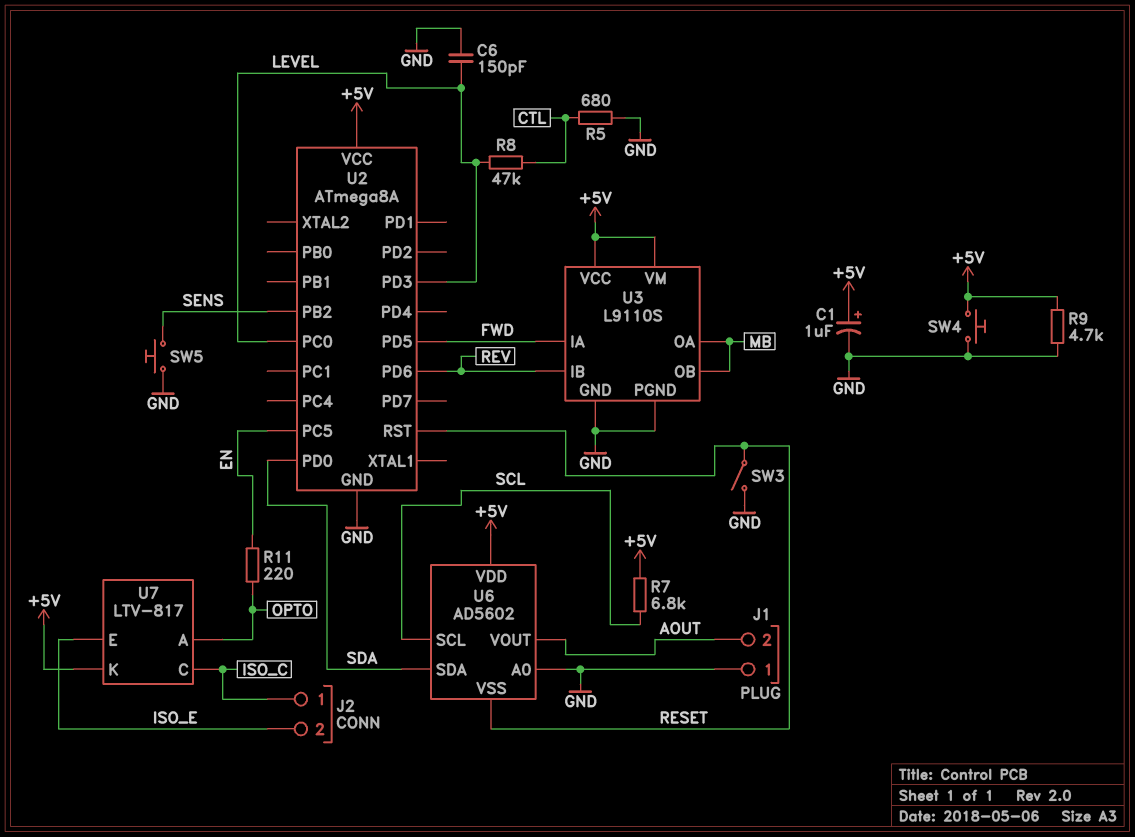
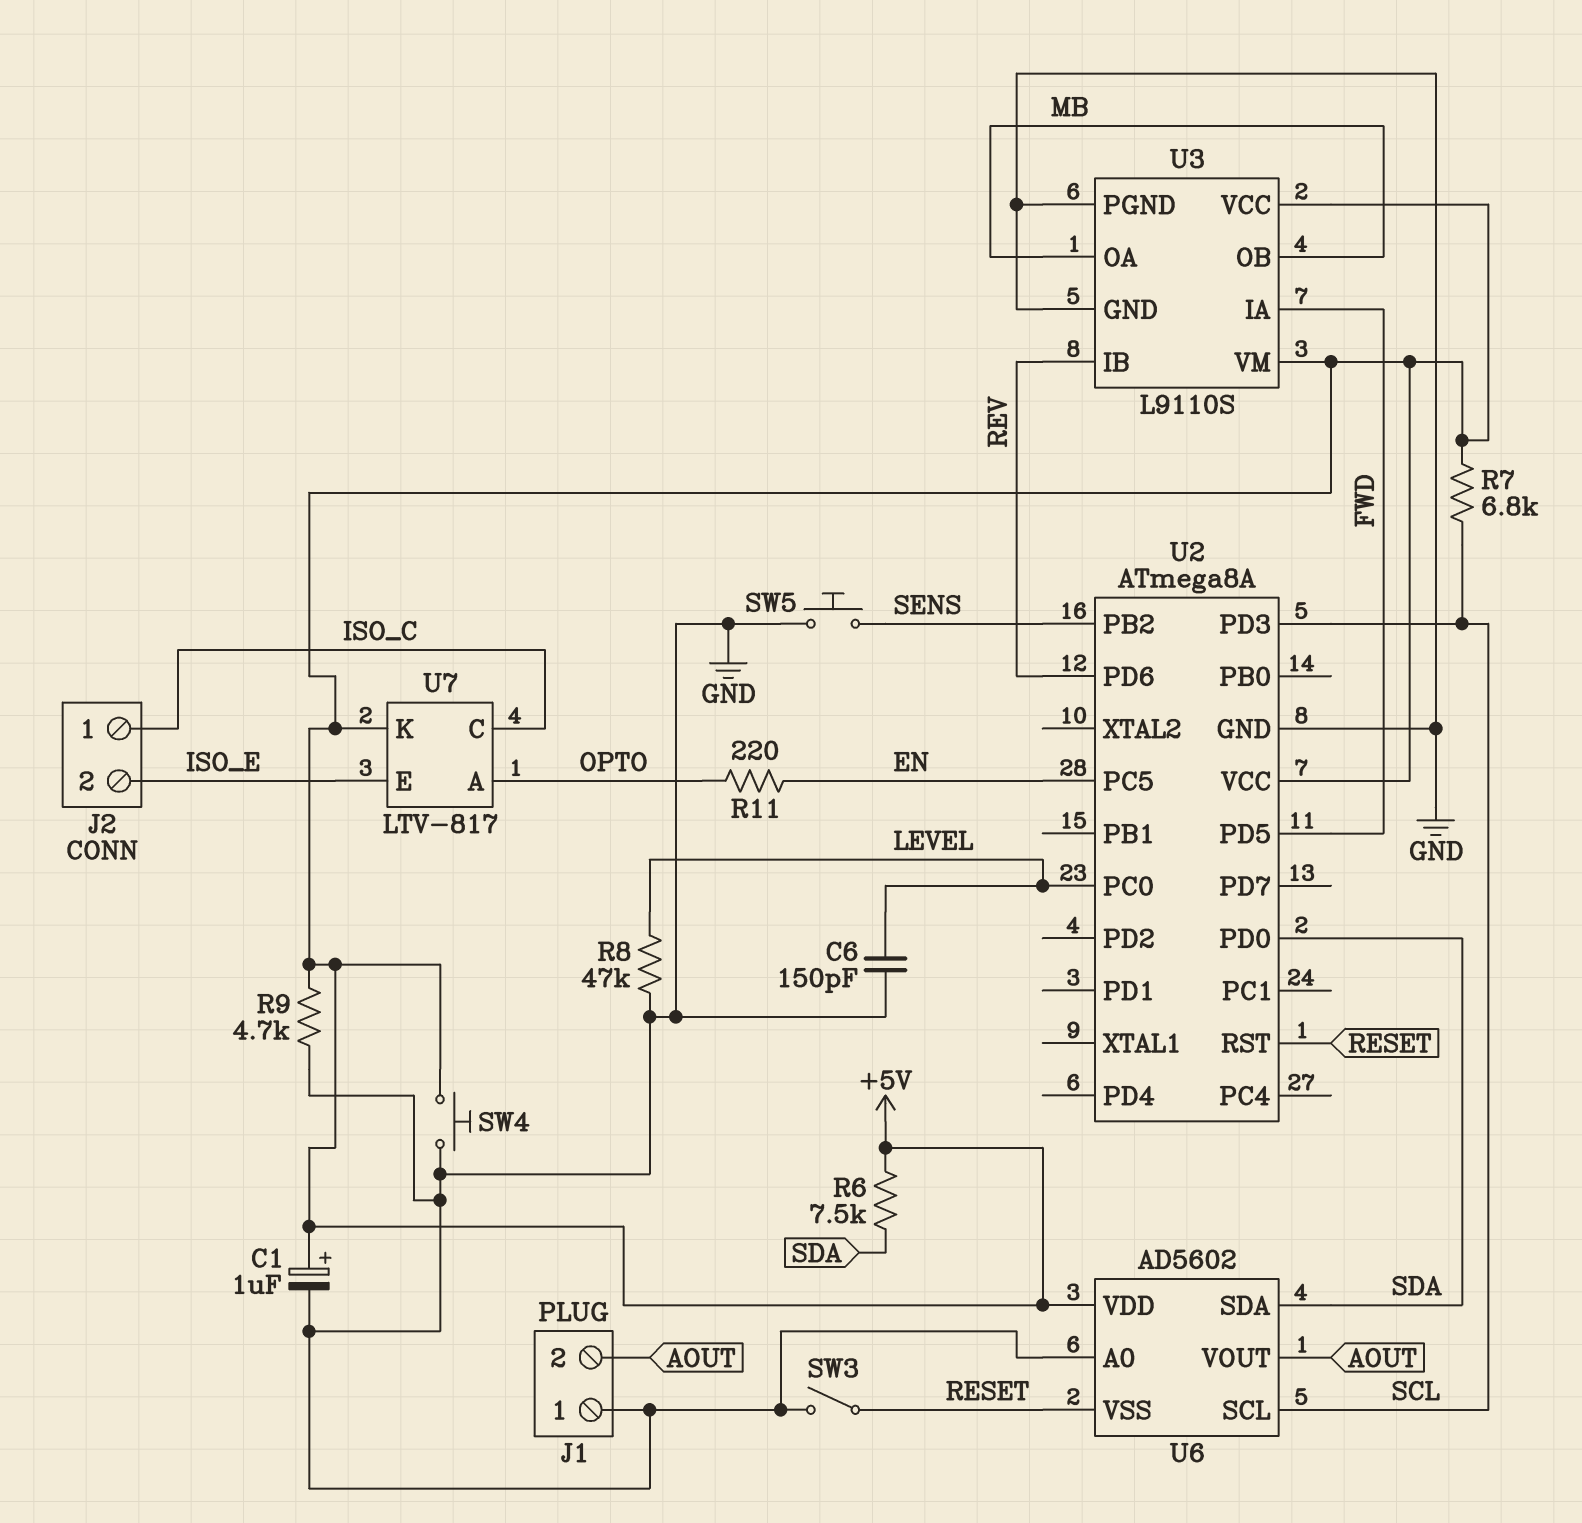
R5: 680 (CTL, GND) -> none
R6: none -> 7.5k (+5V, SDA)
R8: 47k (CTL, LEVEL) -> 47k (GND, LEVEL)
U2 pin PD3: LEVEL -> SCL

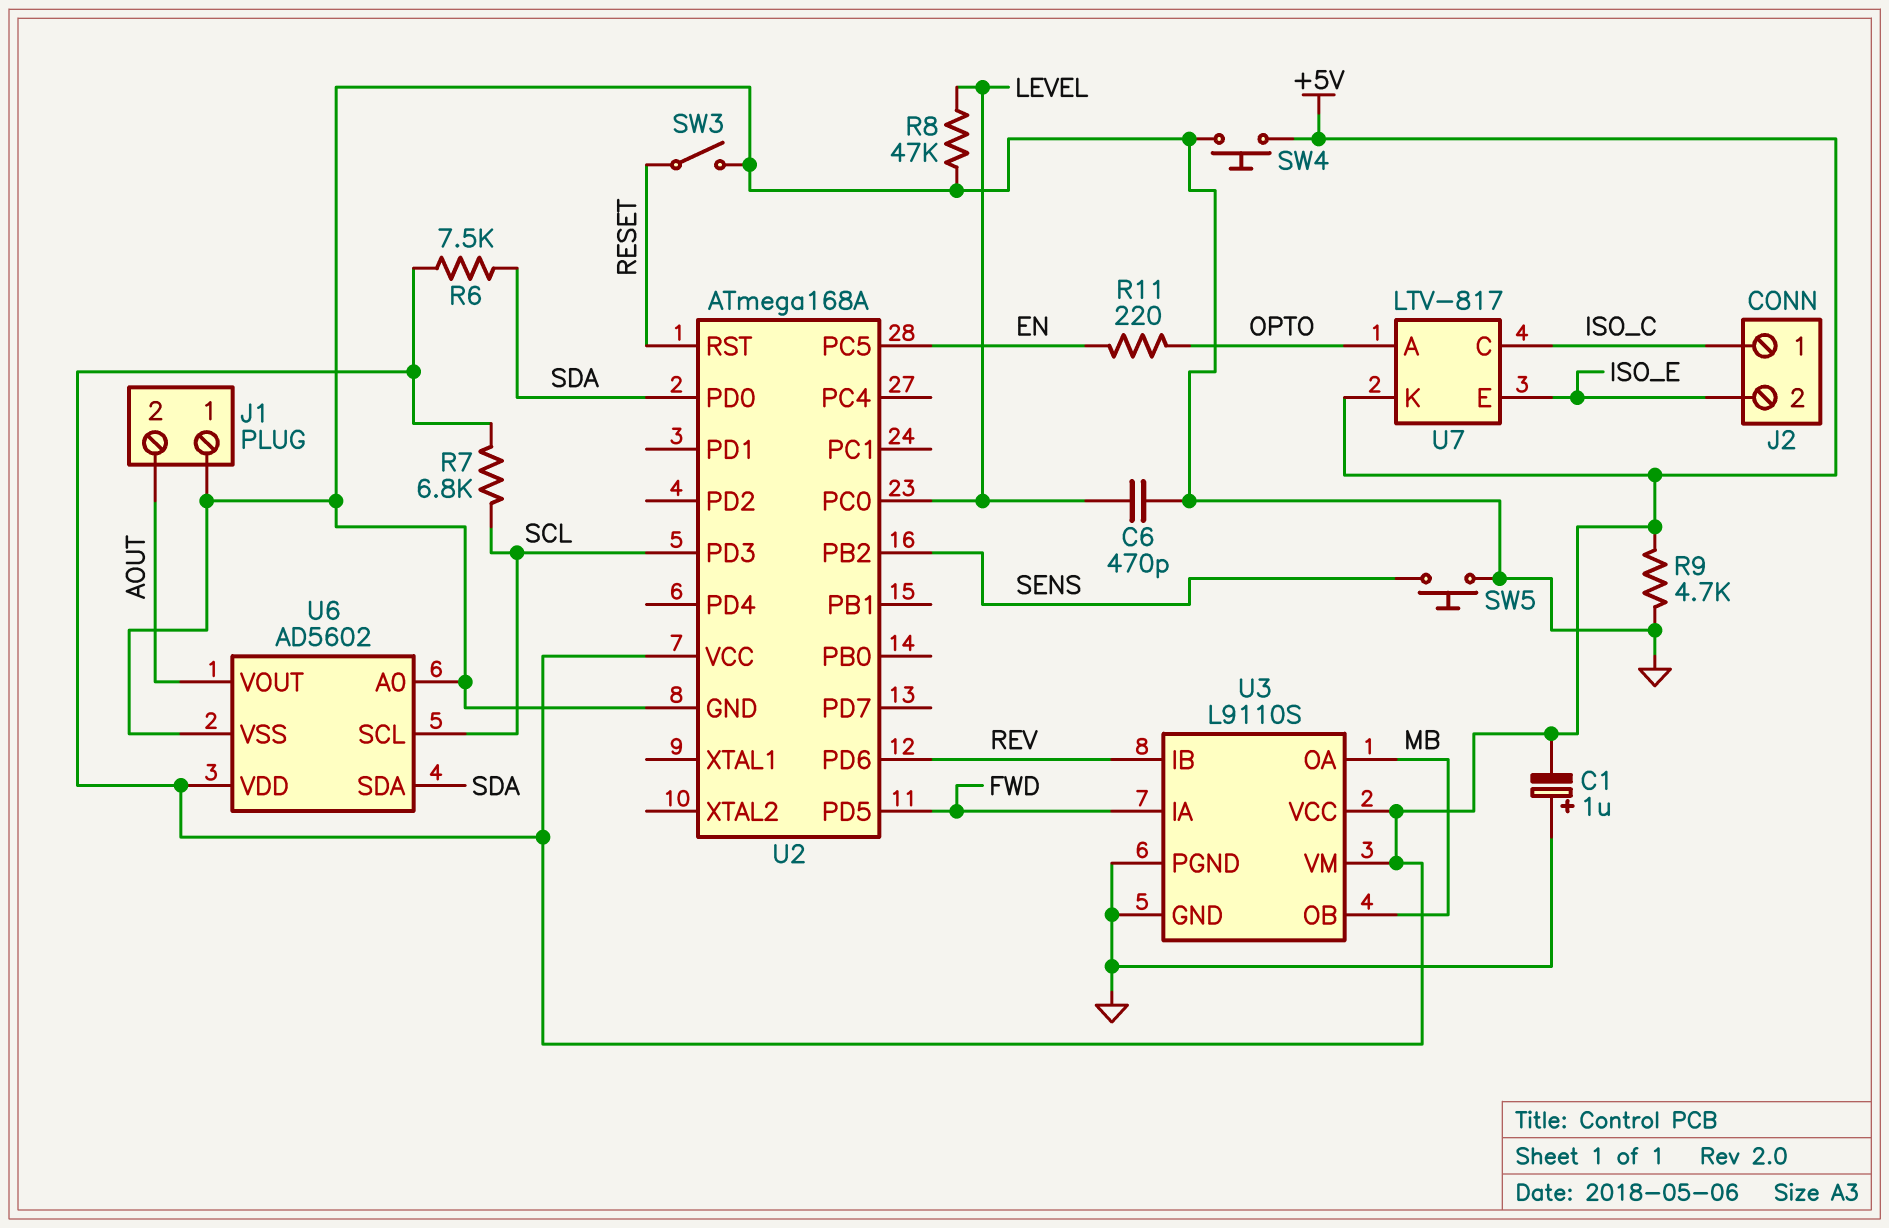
C1: 1uF (plus +5V, minus GND) -> 1uF (plus GND, minus +5V)
C6: 150pF (GND, LEVEL) -> 470pF (GND, LEVEL)
U2: ATmega8A -> ATmega168A
U6 pin VSS: RESET -> GND

